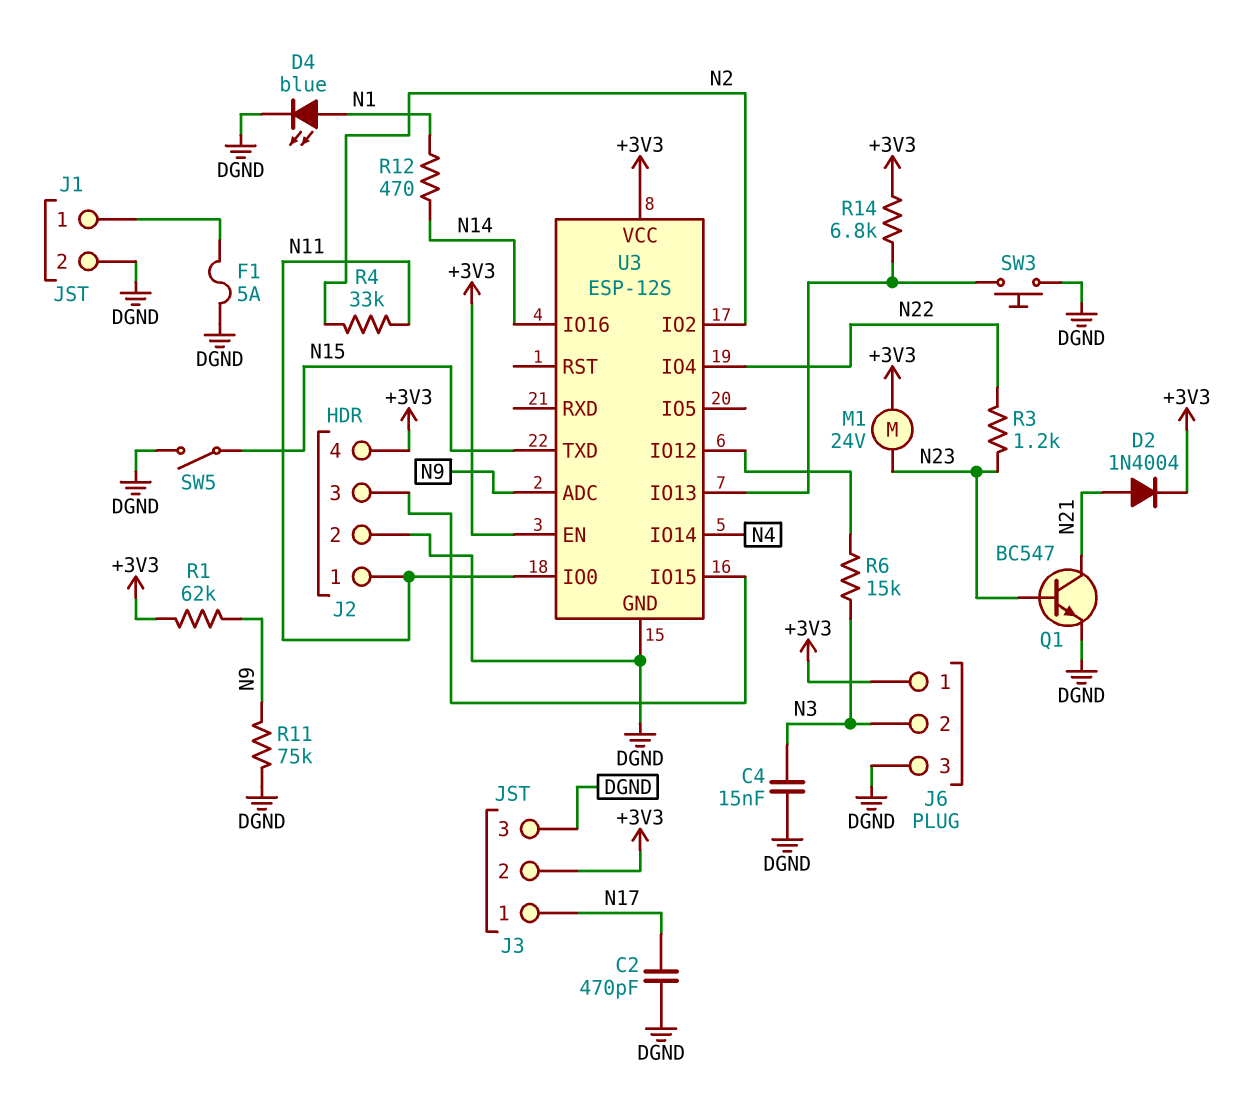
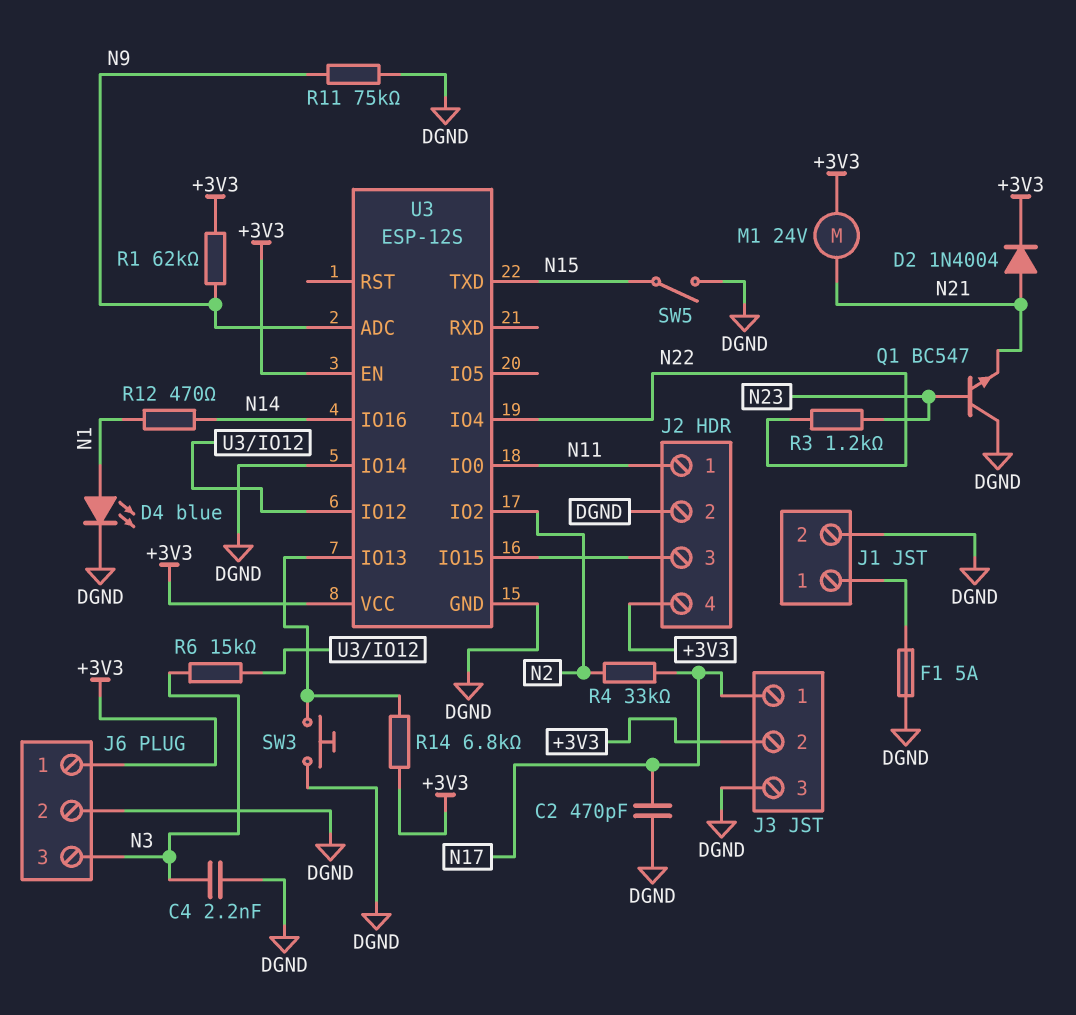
C4: 15nF (DGND, N3) -> 2.2nF (DGND, N3)
J6 pin 2: N3 -> DGND
J6 pin 3: DGND -> N3
M1: motor 24V (+3V3, N23) -> motor 24V (+3V3, N21)
Q1: NPN BC547 (B N23, C N21, E DGND) -> NPN BC547 (B N23, C DGND, E N21)
R4: 33k (N2, N11) -> 33k (N2, N17)
U3 pin IO14: N4 -> DGND

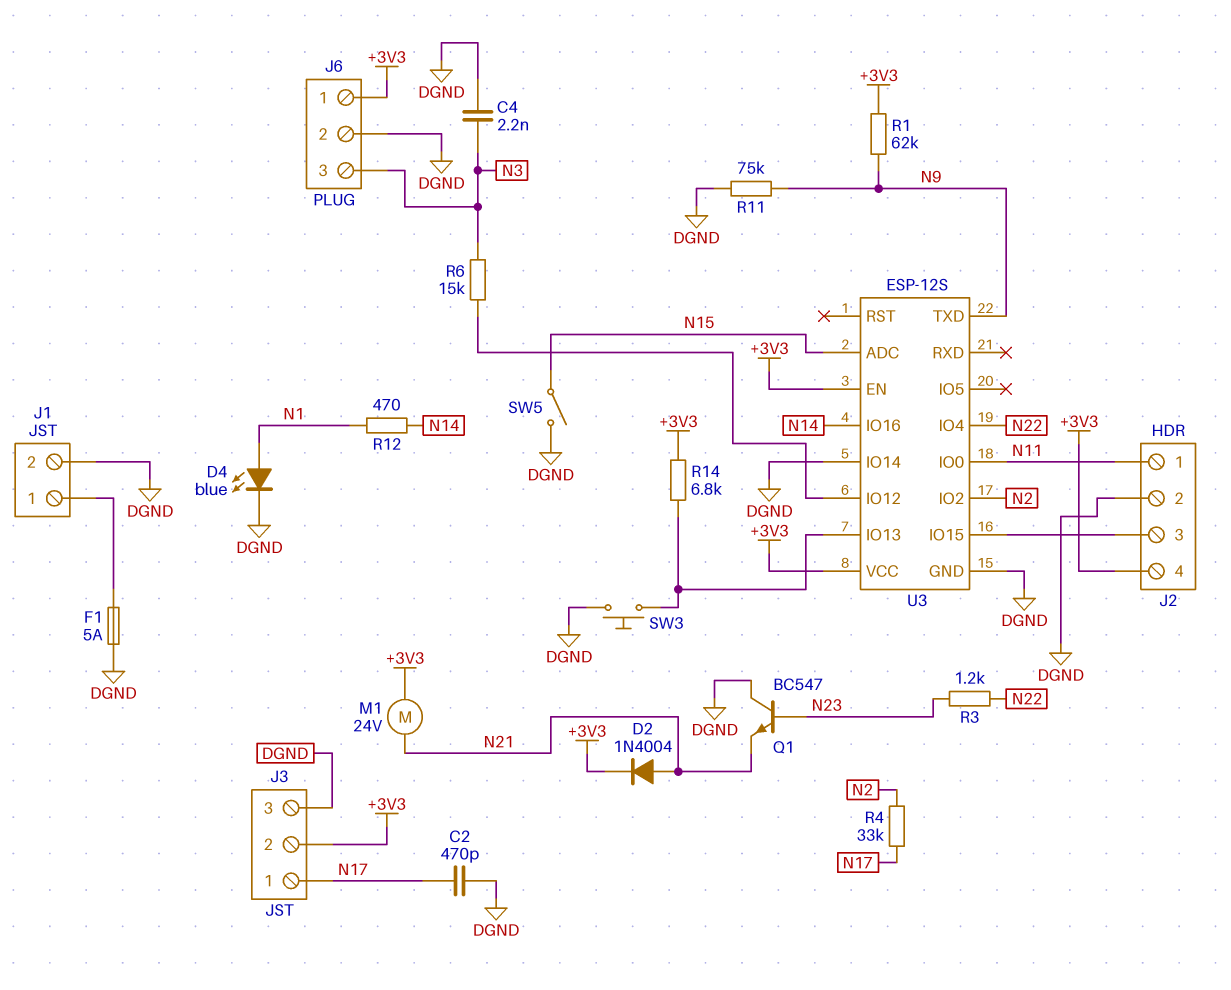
U3 pin ADC: N9 -> N15
U3 pin TXD: N15 -> N9

